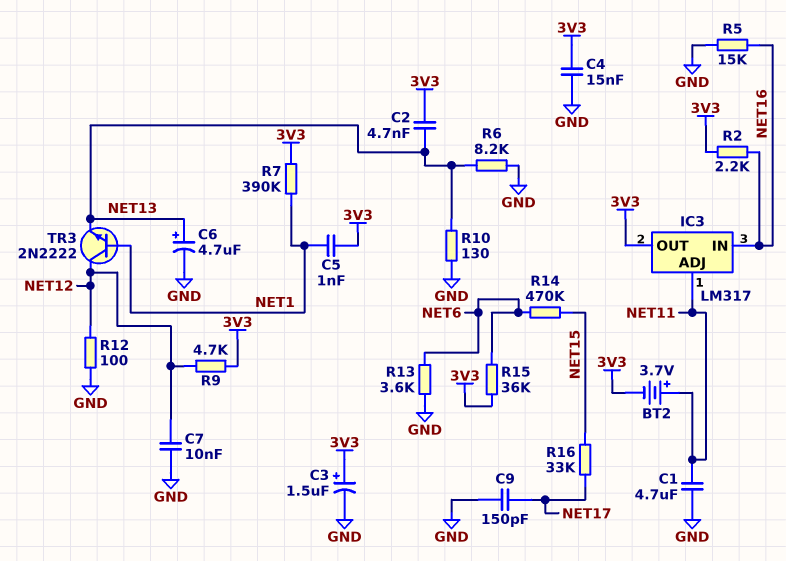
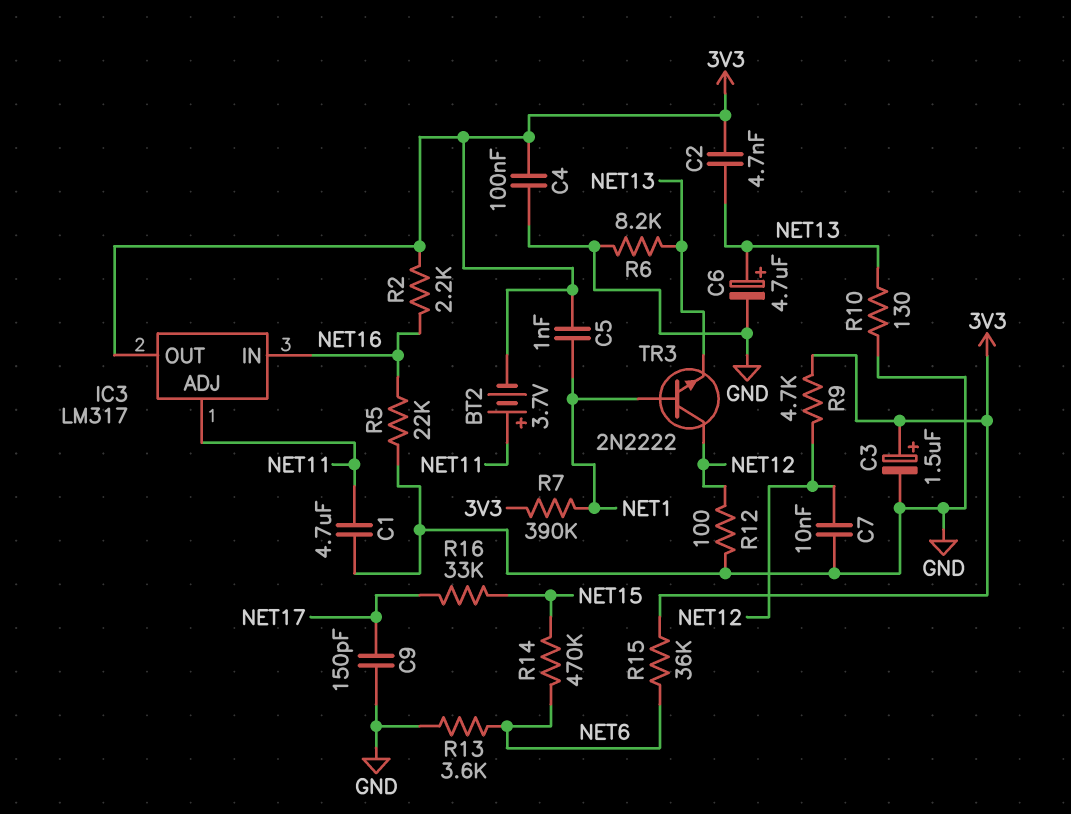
C4: 15nF (3V3, GND) -> 100nF (3V3, GND)
R5: 15k (GND, NET16) -> 22k (GND, NET16)

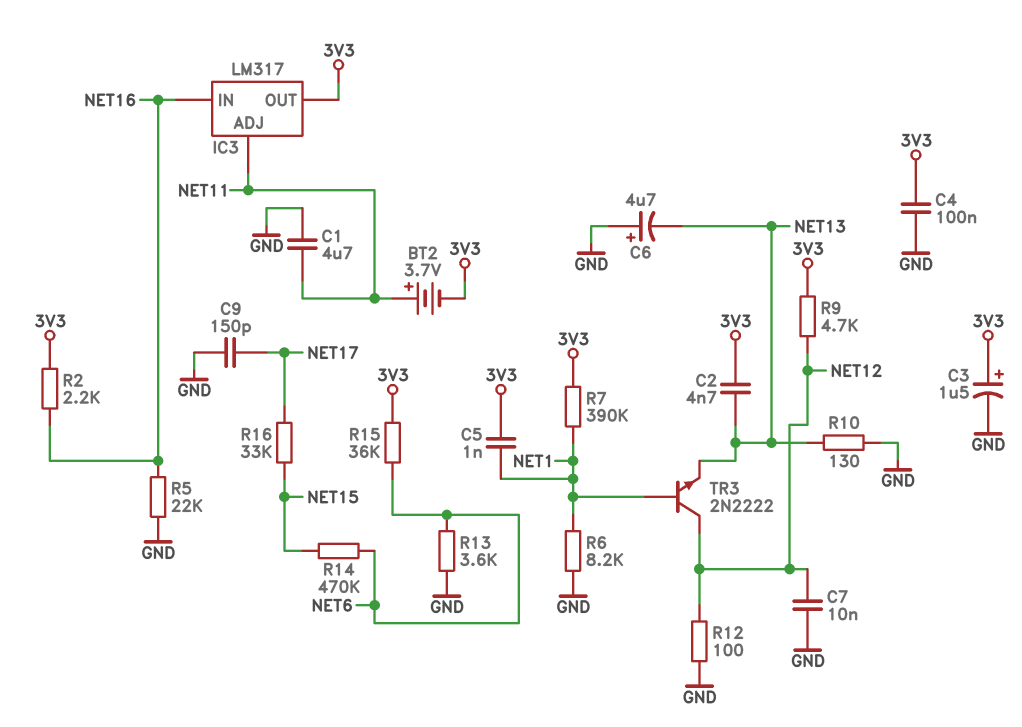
C6: 4.7uF (plus NET13, minus GND) -> 4.7uF (plus GND, minus NET13)
R6: 8.2k (GND, NET13) -> 8.2k (GND, NET1)

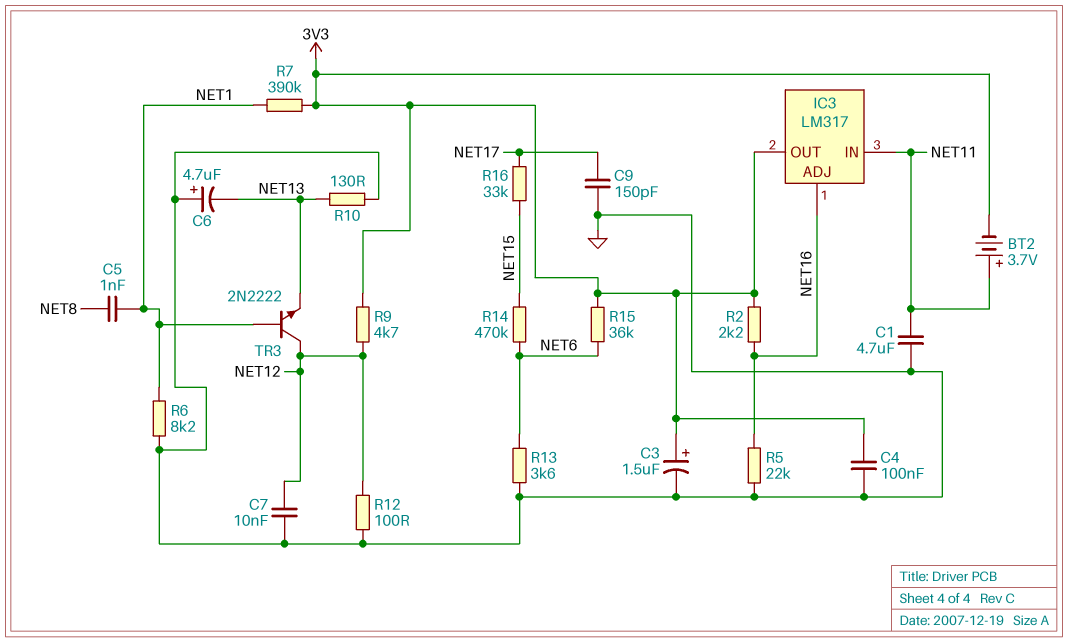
C2: 4.7nF (3V3, NET13) -> none
C5: 1nF (3V3, NET1) -> 1nF (NET1, NET8)
IC3 pin ADJ: NET11 -> NET16
IC3 pin IN: NET16 -> NET11

